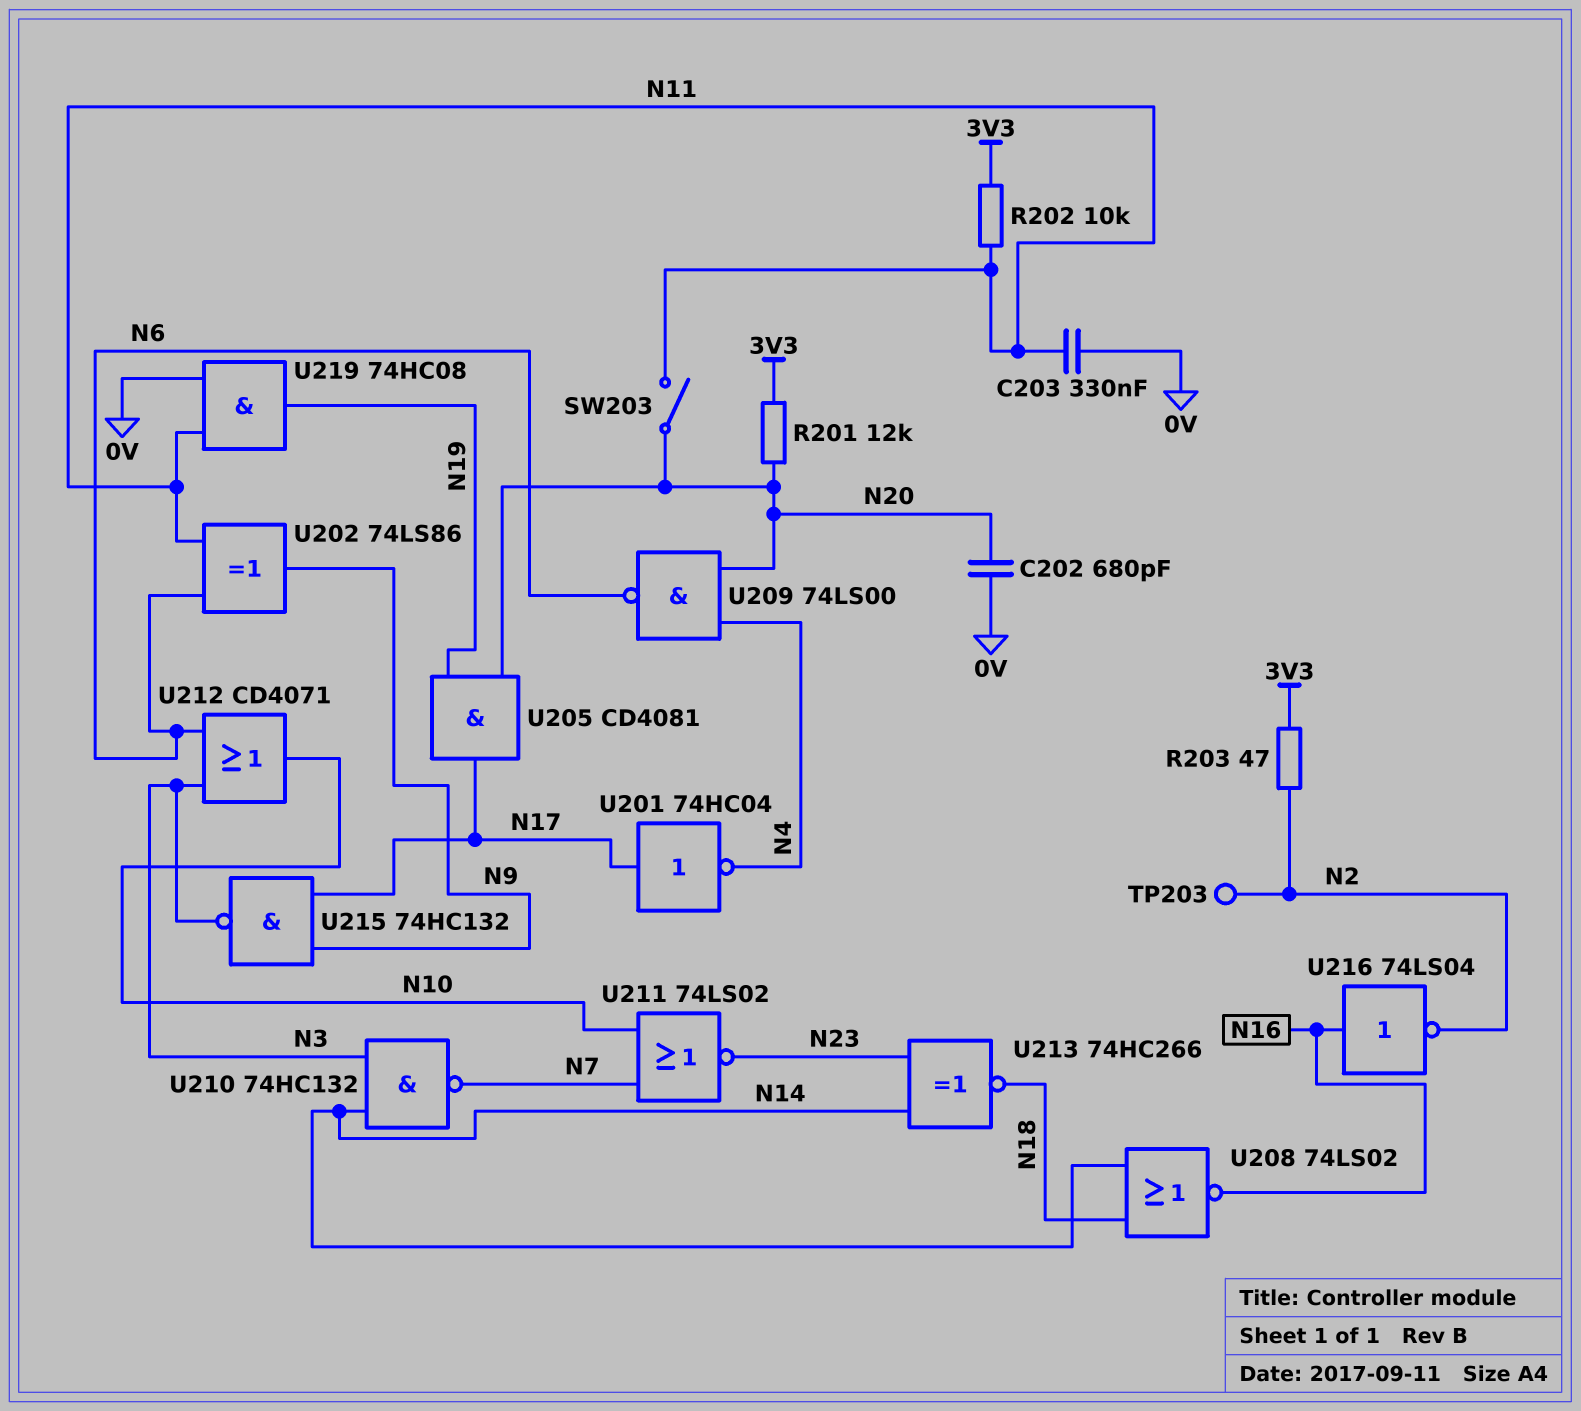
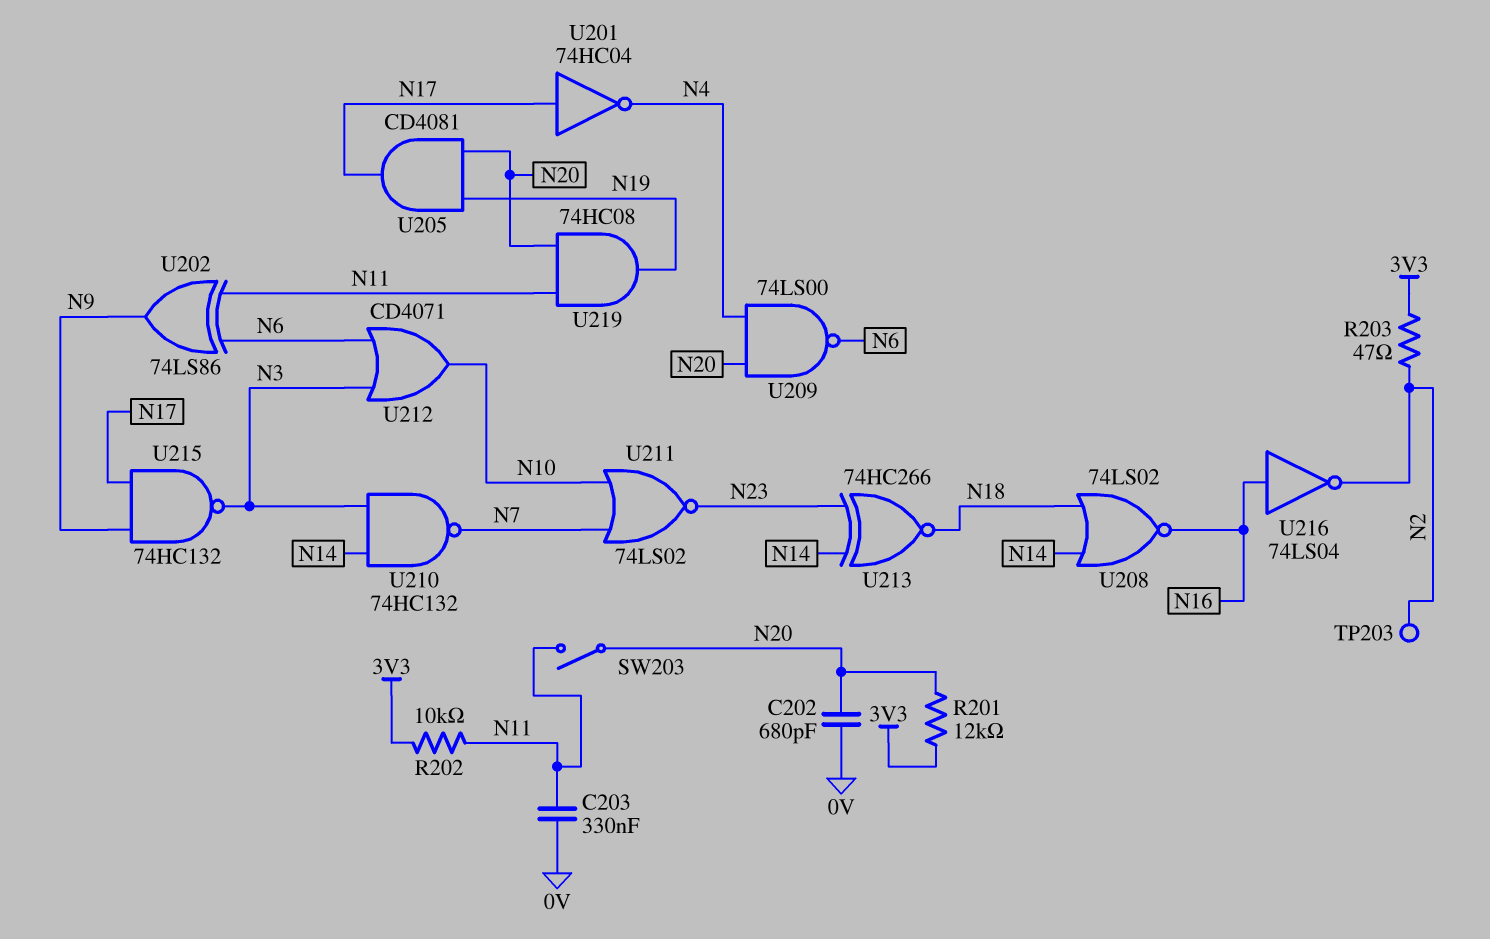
U219: AND 74HC08 (in 0V, in N11, out N19) -> AND 74HC08 (in N11, in N20, out N19)

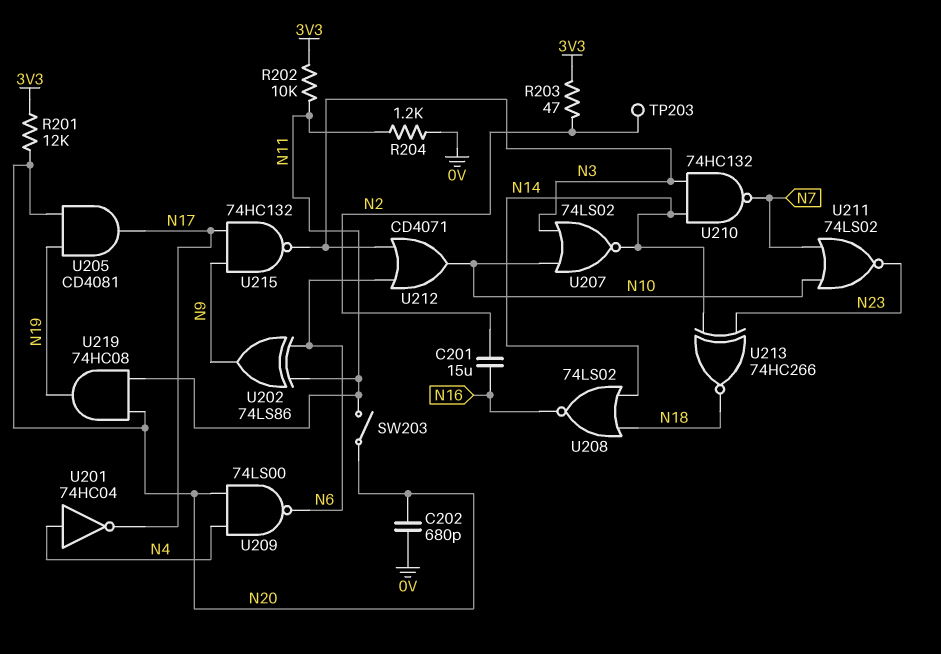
C201: none -> 15uF (N2, N16)
C203: 330nF (0V, N11) -> none
R204: none -> 1.2k (0V, N11)
U201: NOT 74HC04 (in N17, out N4) -> NOT 74HC04 (in N4, out N17)
U207: none -> NOR 74LS02 (in N3, in N10, out N14)
U216: NOT 74LS04 (in N16, out N2) -> none

